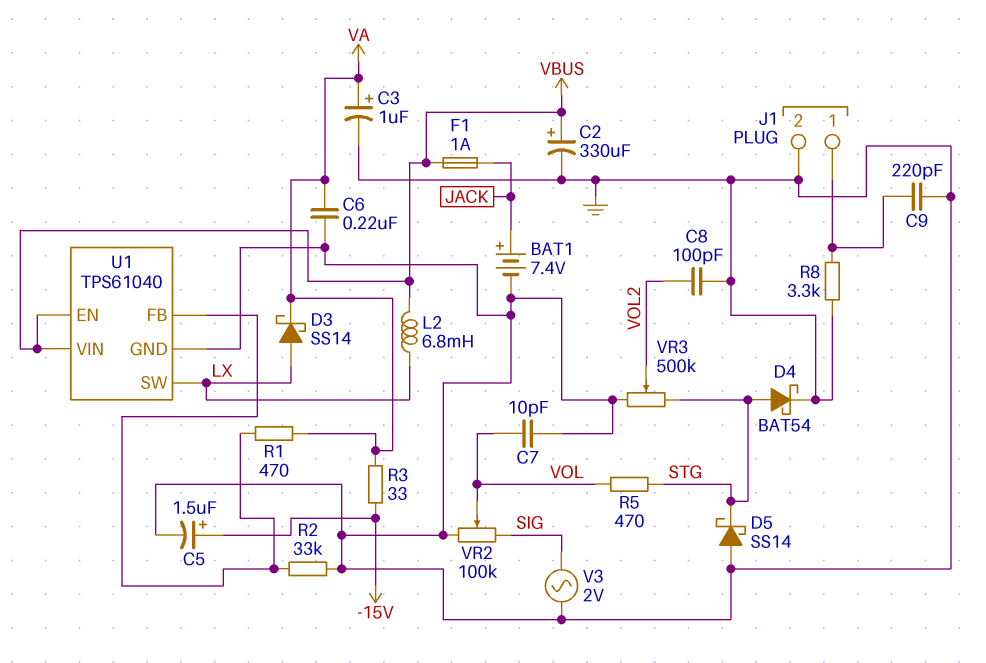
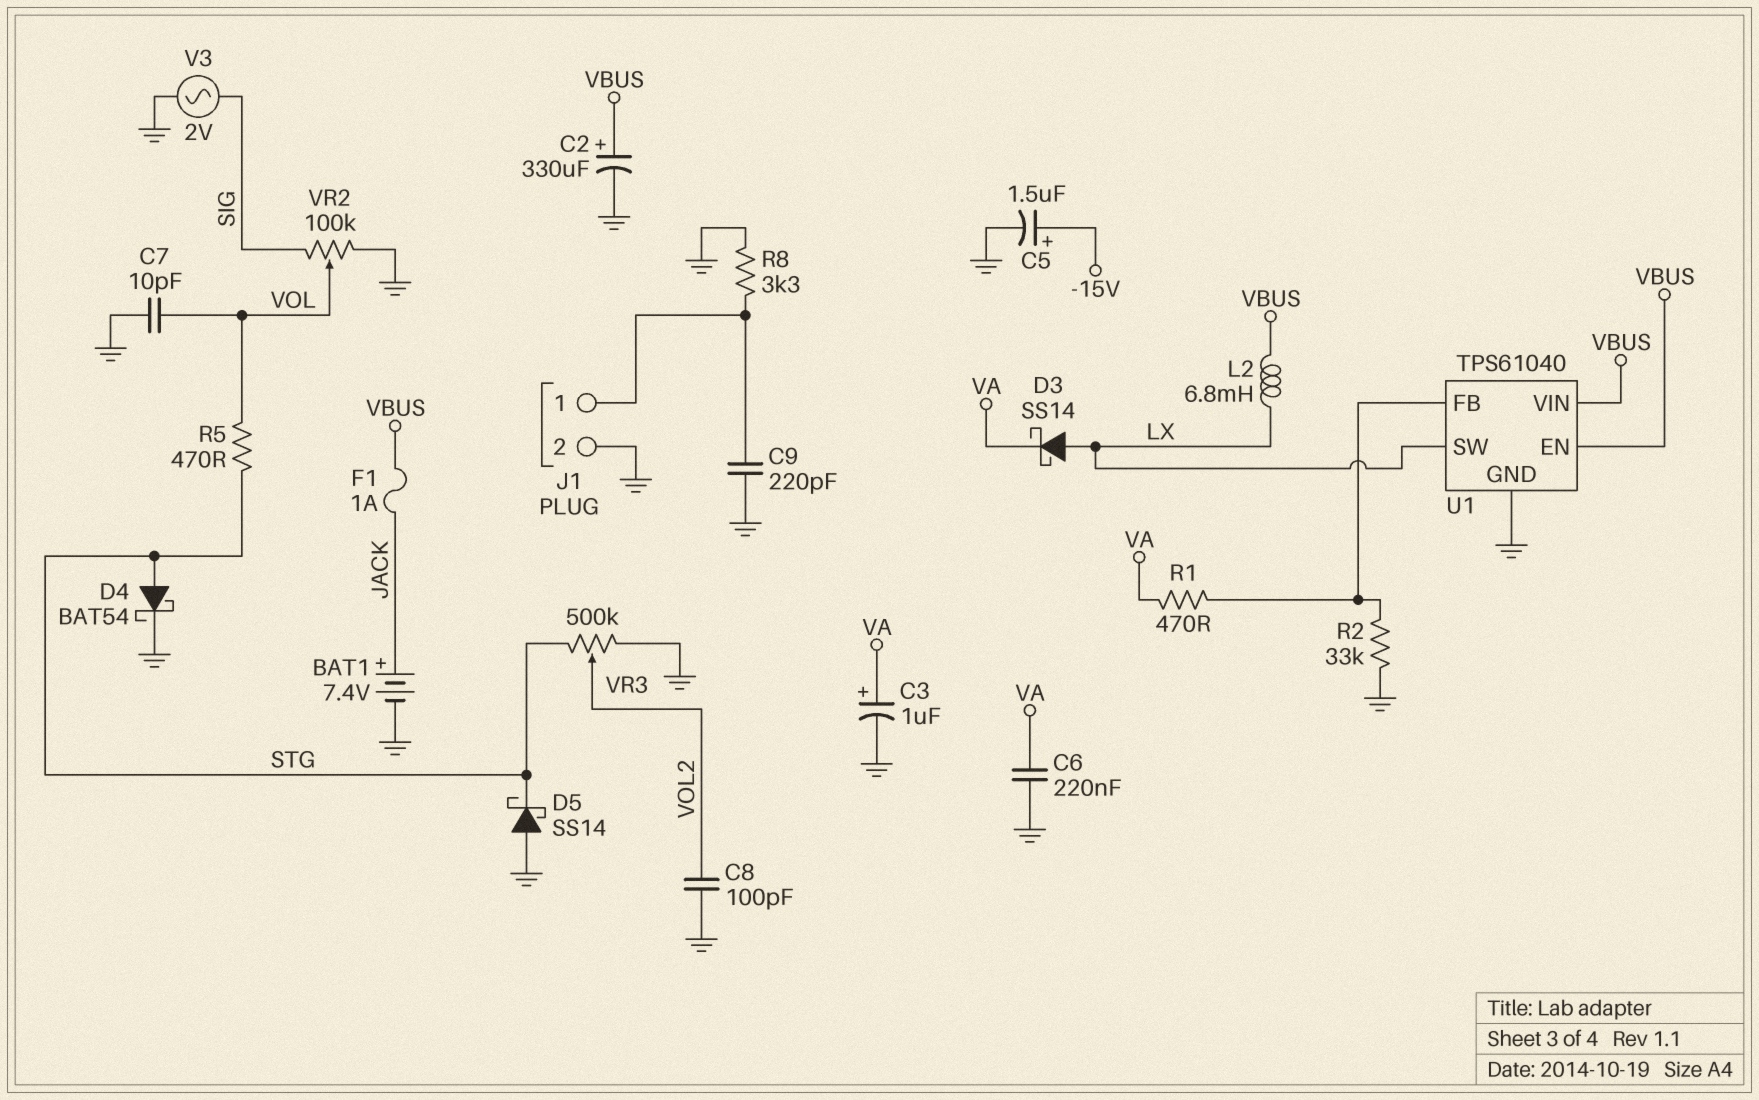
R3: 33 (-15V, VA) -> none

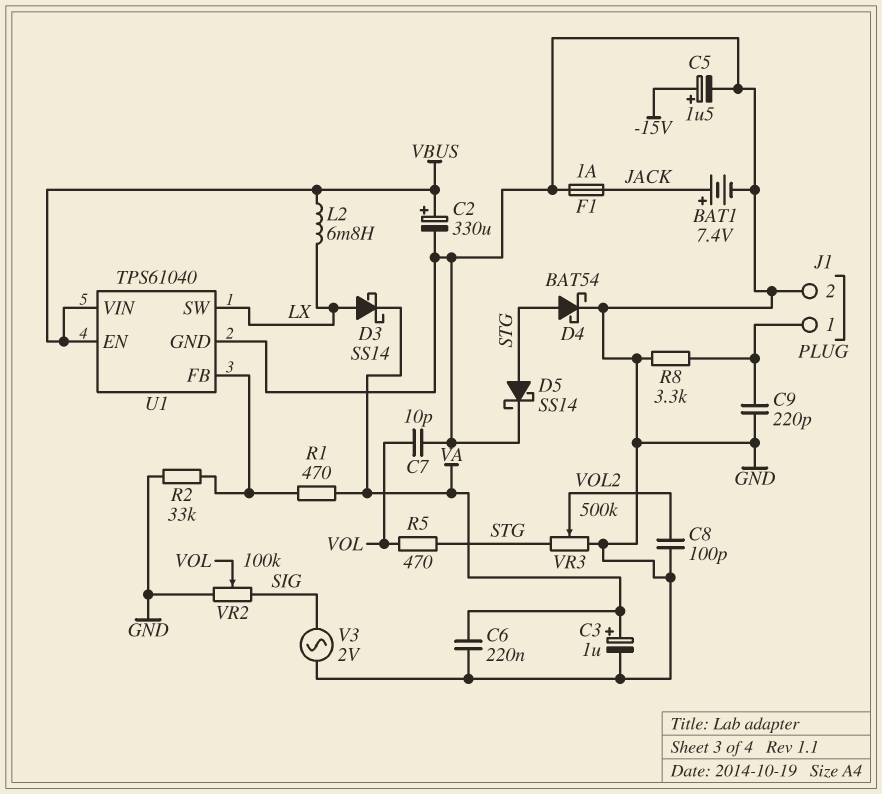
D5: schottky SS14 (A GND, K STG) -> schottky SS14 (A STG, K GND)
F1: 1A (JACK, VBUS) -> 1A (GND, JACK)

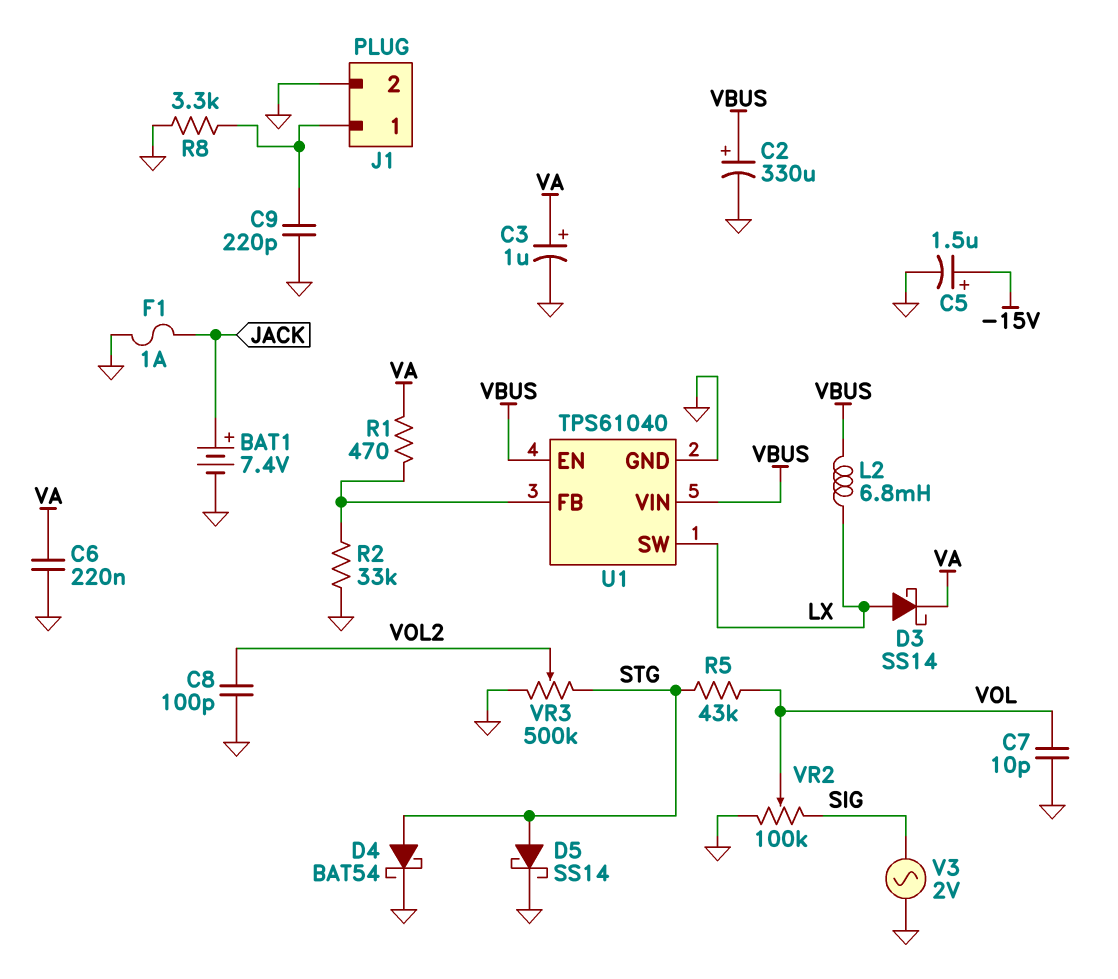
R5: 470 (STG, VOL) -> 43k (STG, VOL)

